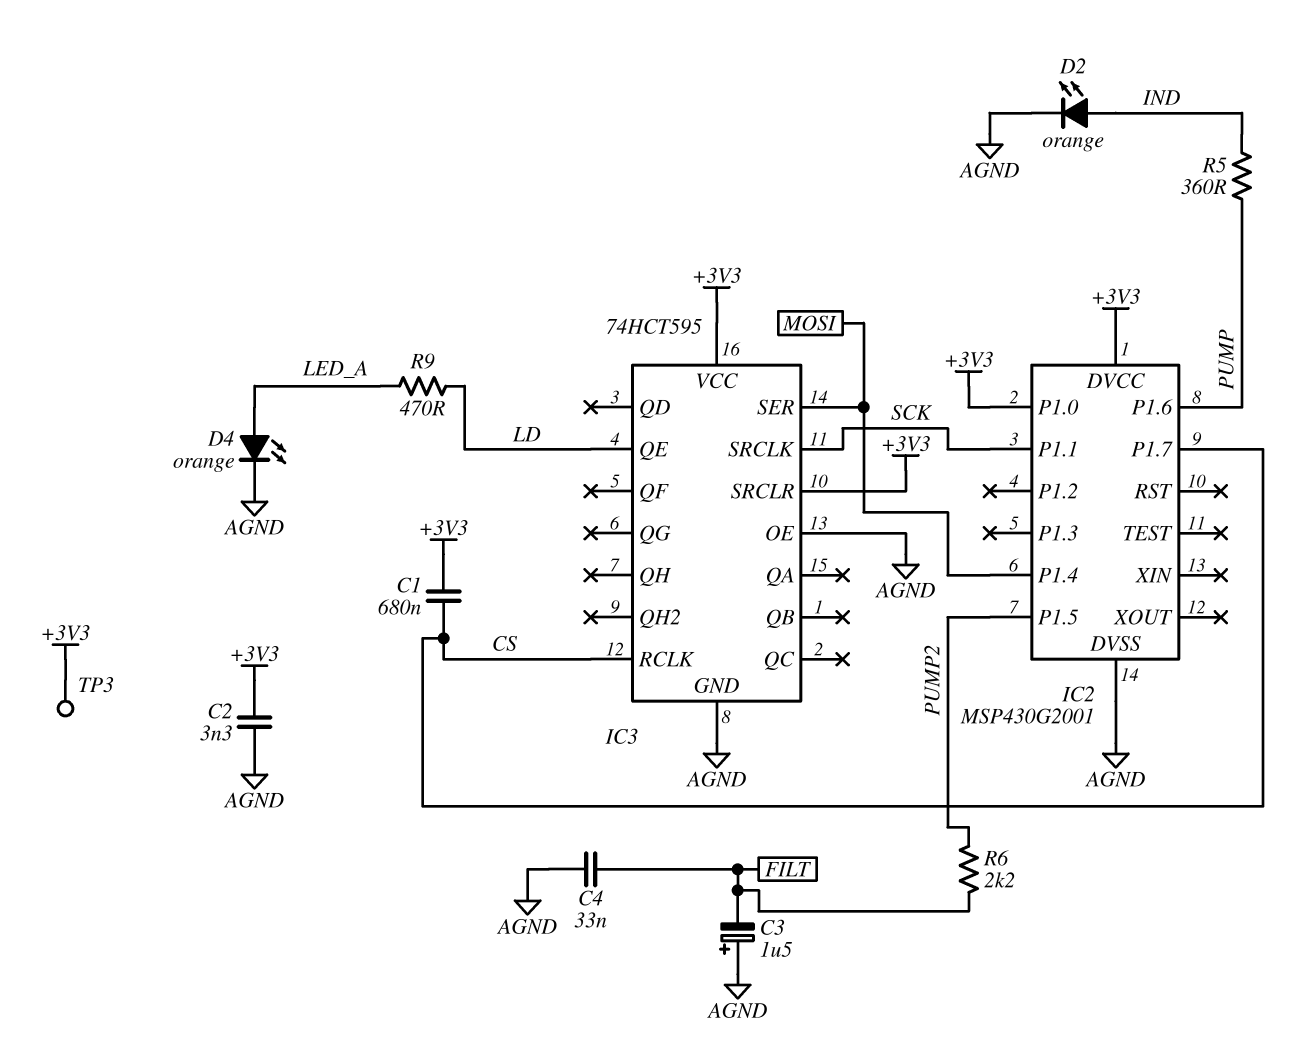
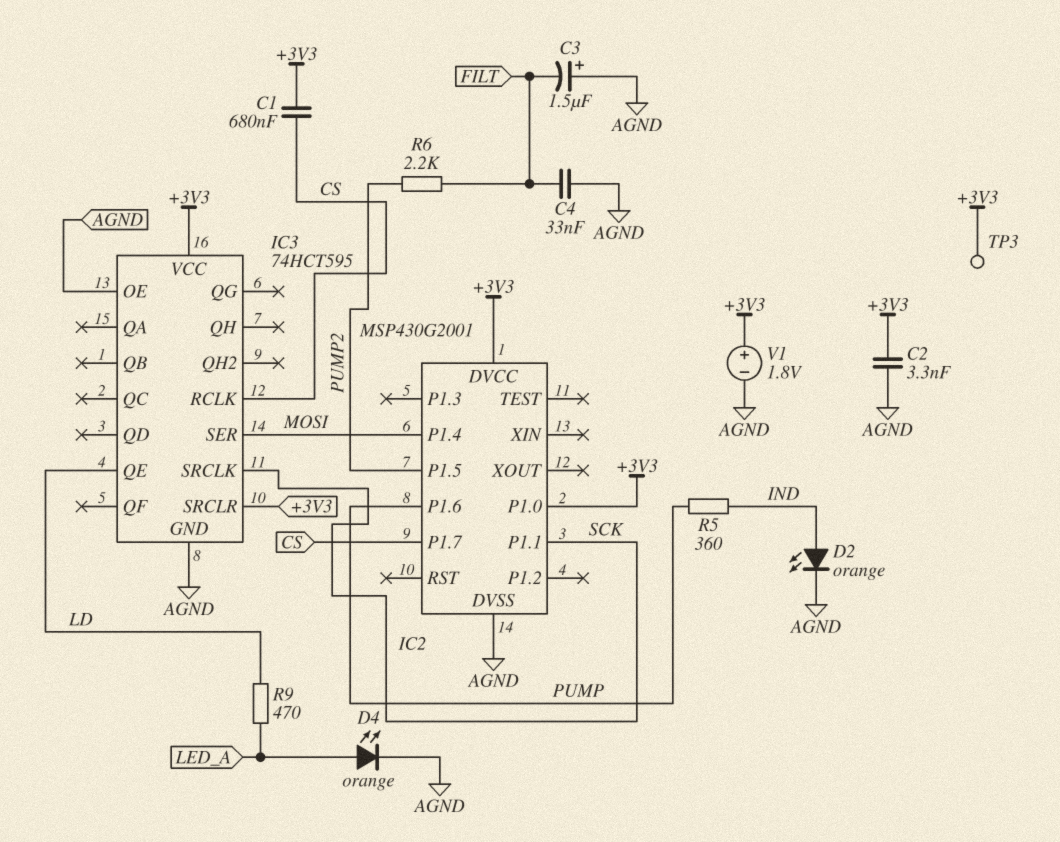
V1: none -> 1.8V (plus +3V3, minus AGND)

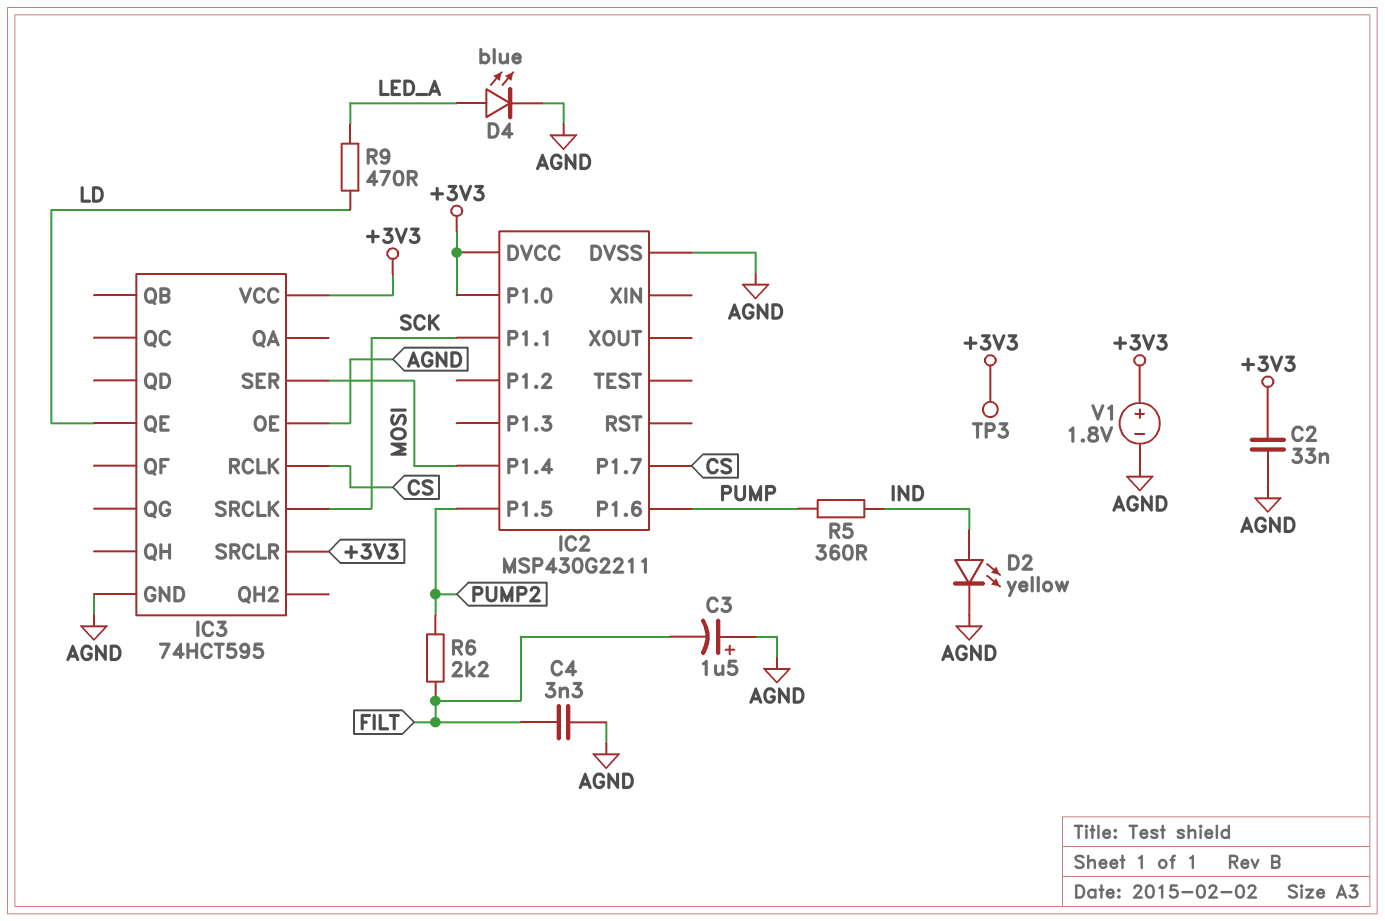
C1: 680nF (+3V3, CS) -> none
C2: 3.3nF (+3V3, AGND) -> 33nF (+3V3, AGND)
C4: 33nF (AGND, FILT) -> 3.3nF (AGND, FILT)
D2: LED orange (A IND, K AGND) -> LED yellow (A IND, K AGND)
D4: LED orange (A LED_A, K AGND) -> LED blue (A LED_A, K AGND)
IC2: MSP430G2001 -> MSP430G2211

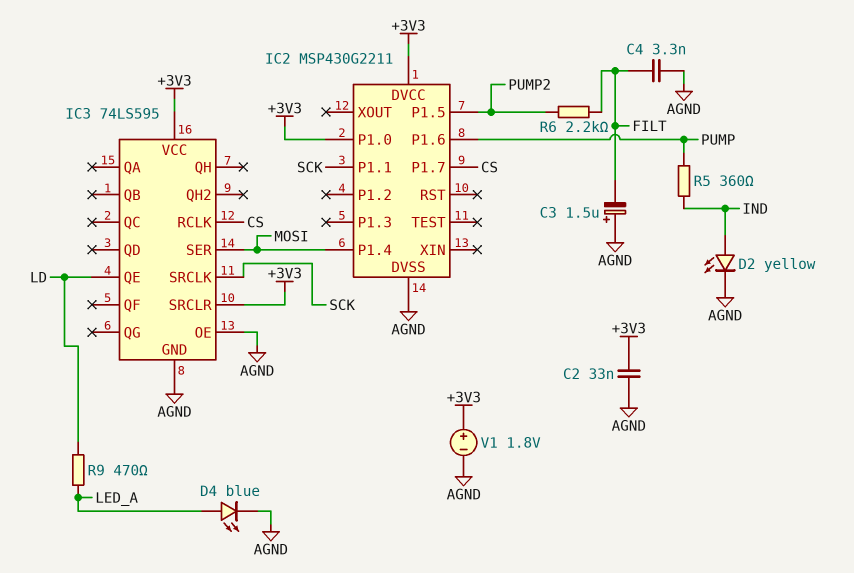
IC3: 74HCT595 -> 74LS595
TP3: test point (+3V3) -> none

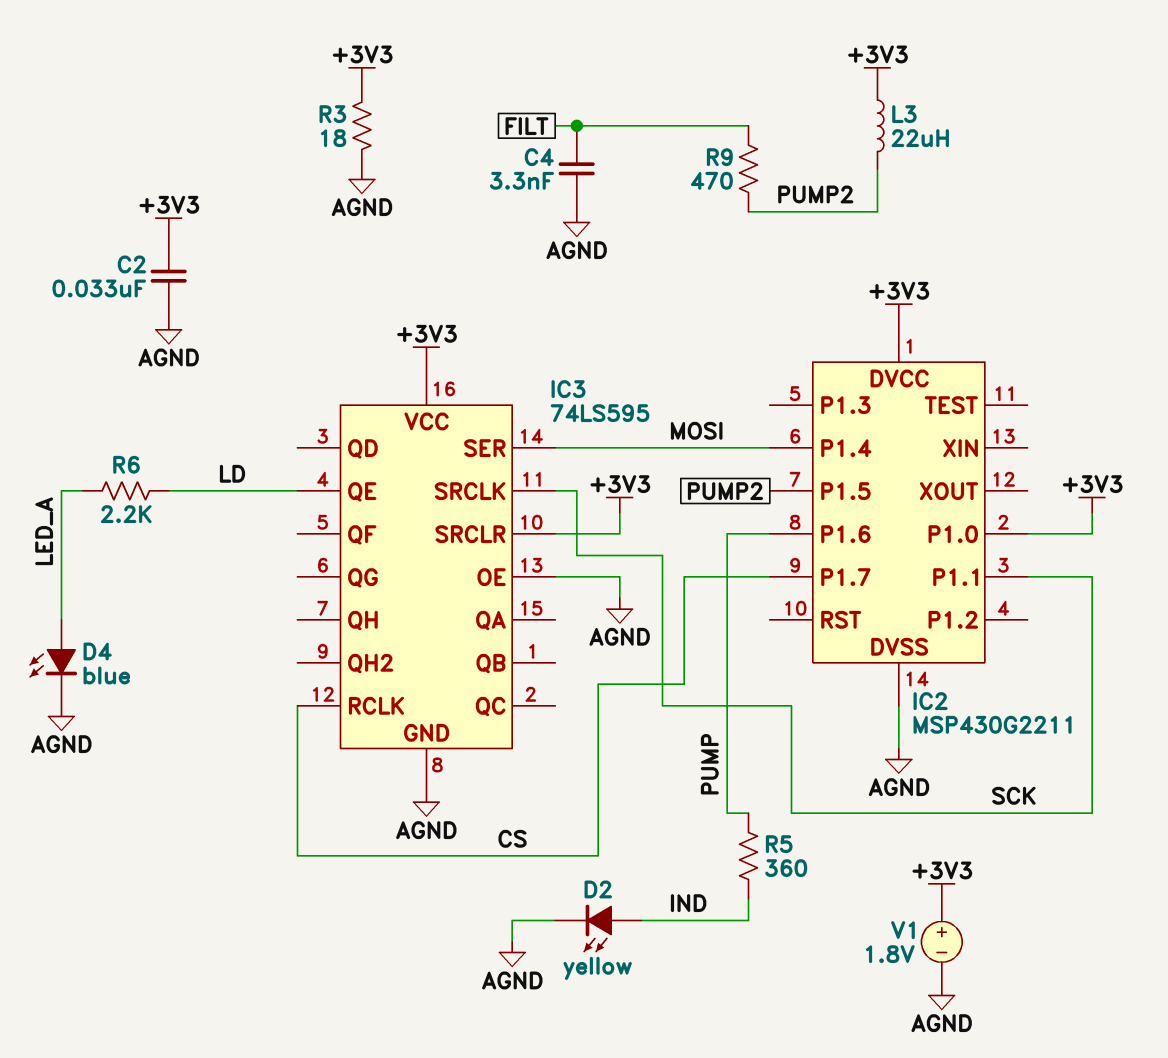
C3: 1.5uF (plus AGND, minus FILT) -> none
L3: none -> 22uH (+3V3, PUMP2)
R3: none -> 18 (+3V3, AGND)
R6: 2.2k (FILT, PUMP2) -> 2.2k (LD, LED_A)
R9: 470 (LD, LED_A) -> 470 (FILT, PUMP2)

